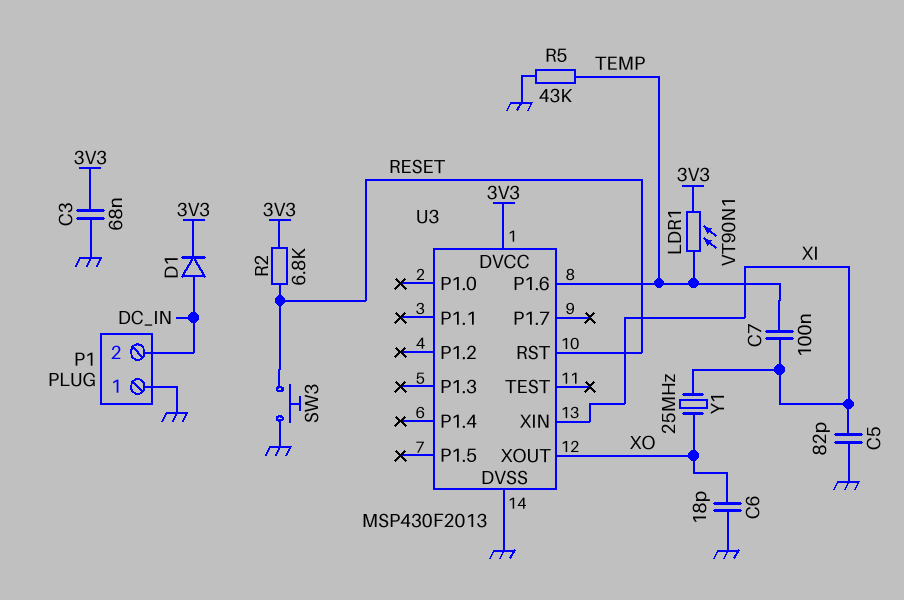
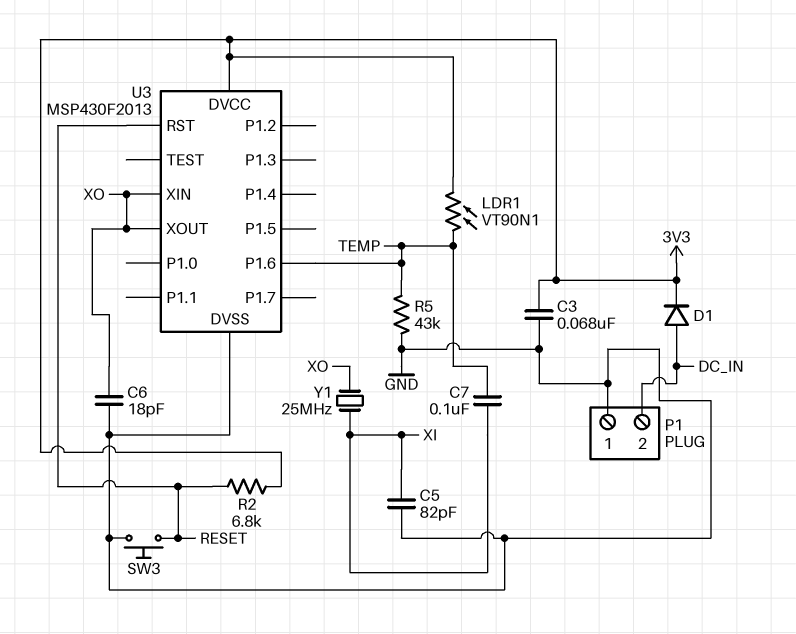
U3 pin XIN: XI -> XO

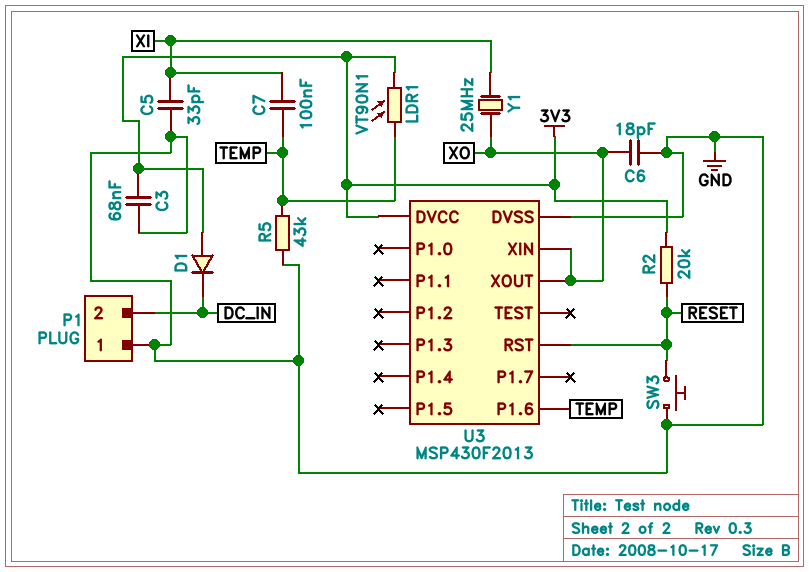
C5: 82pF (GND, XI) -> 33pF (GND, XI)
D1: diode (A DC_IN, K 3V3) -> diode (A 3V3, K DC_IN)
R2: 6.8k (3V3, RESET) -> 20k (3V3, RESET)

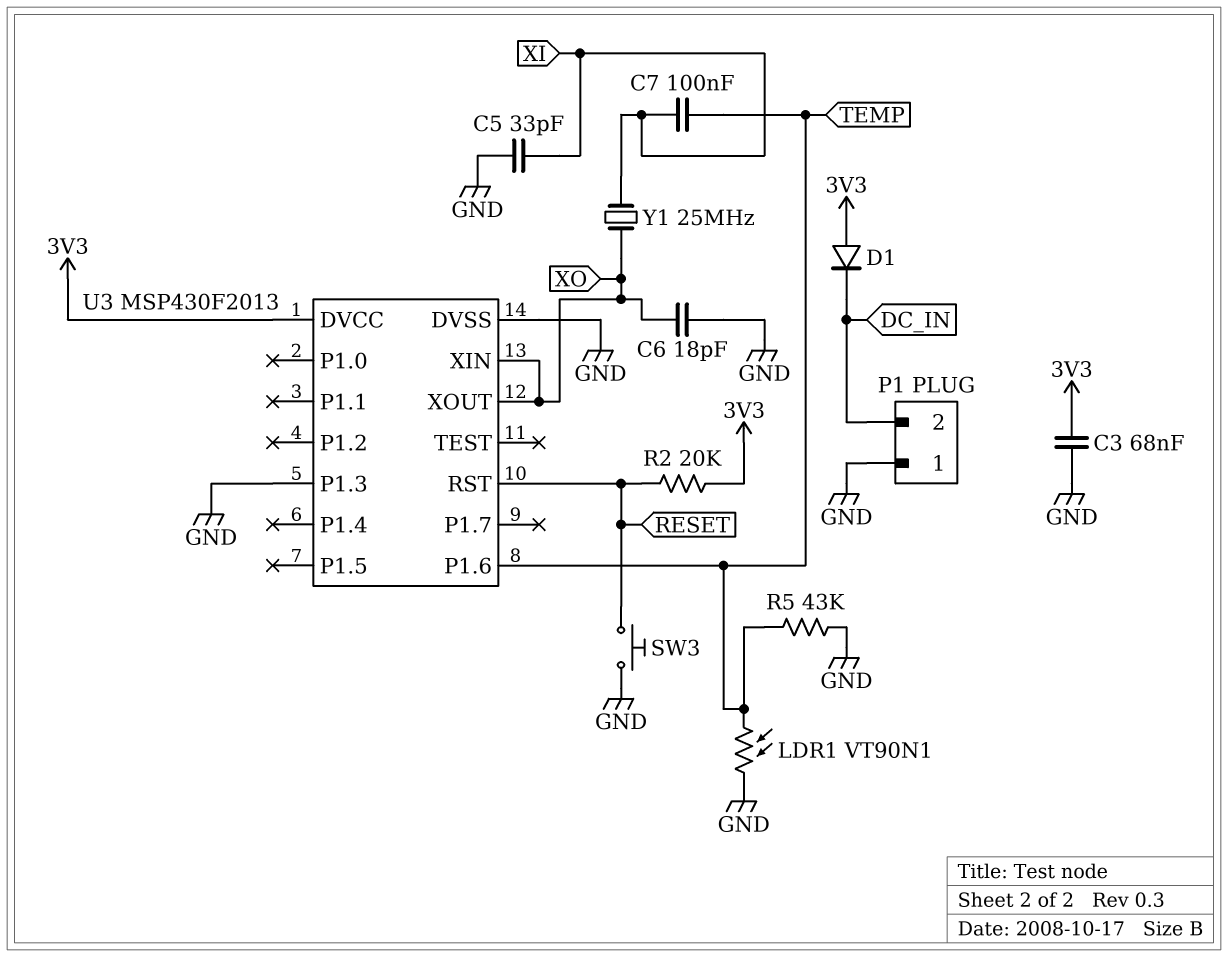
LDR1: VT90N1 (3V3, TEMP) -> VT90N1 (GND, TEMP)
U3 pin P1.3: none -> GND

